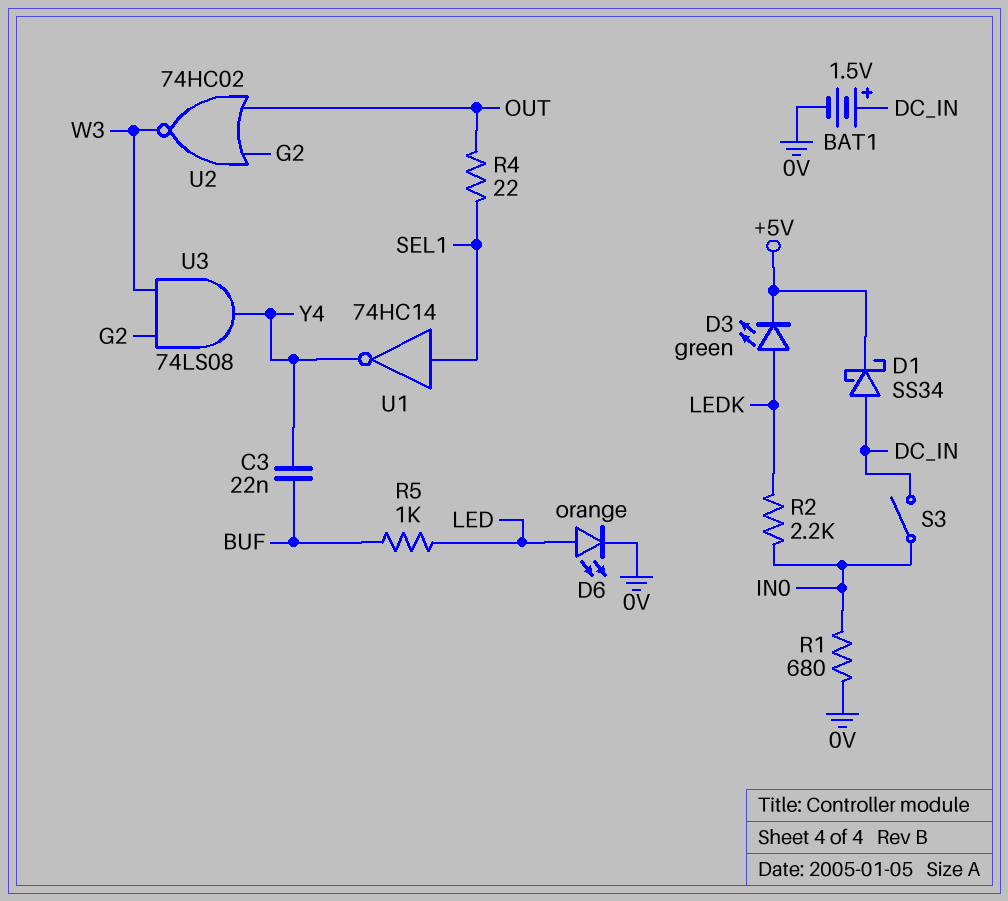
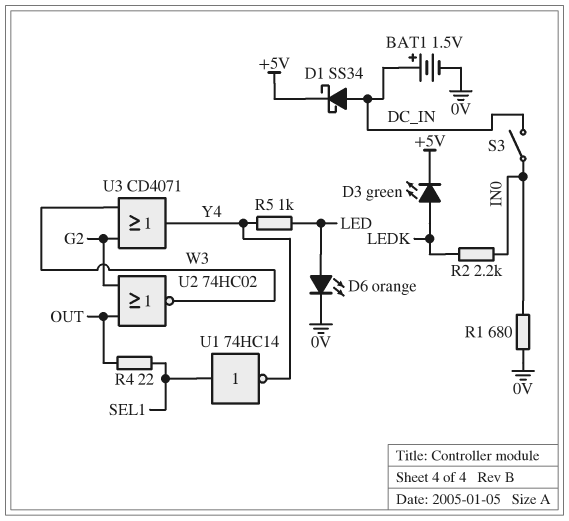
C3: 22nF (BUF, Y4) -> none
R5: 1k (BUF, LED) -> 1k (LED, Y4)
U3: AND 74LS08 (in G2, in W3, out Y4) -> OR CD4071 (in G2, in W3, out Y4)

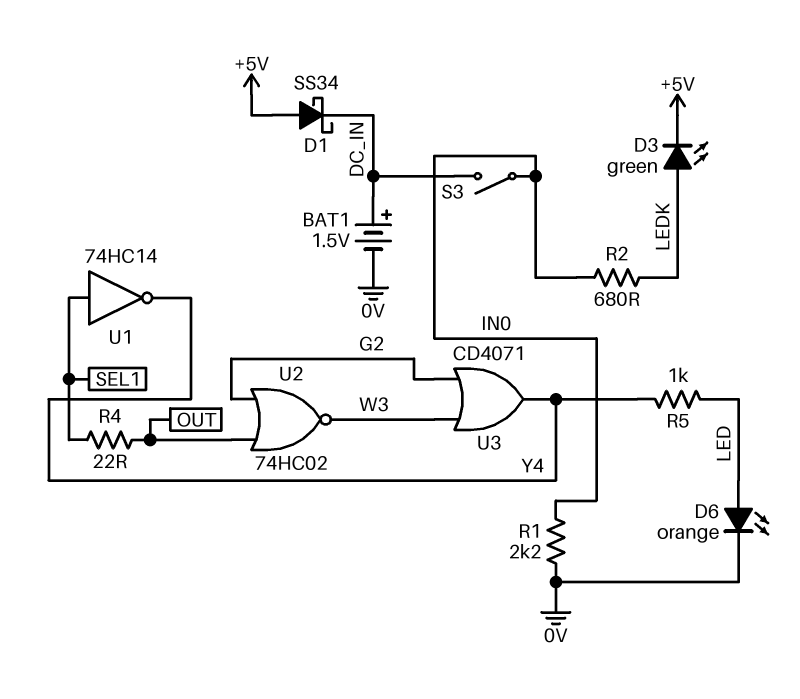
D1: schottky SS34 (A DC_IN, K +5V) -> schottky SS34 (A +5V, K DC_IN)
R1: 680 (0V, IN0) -> 2.2k (0V, IN0)
R2: 2.2k (IN0, LEDK) -> 680 (IN0, LEDK)

